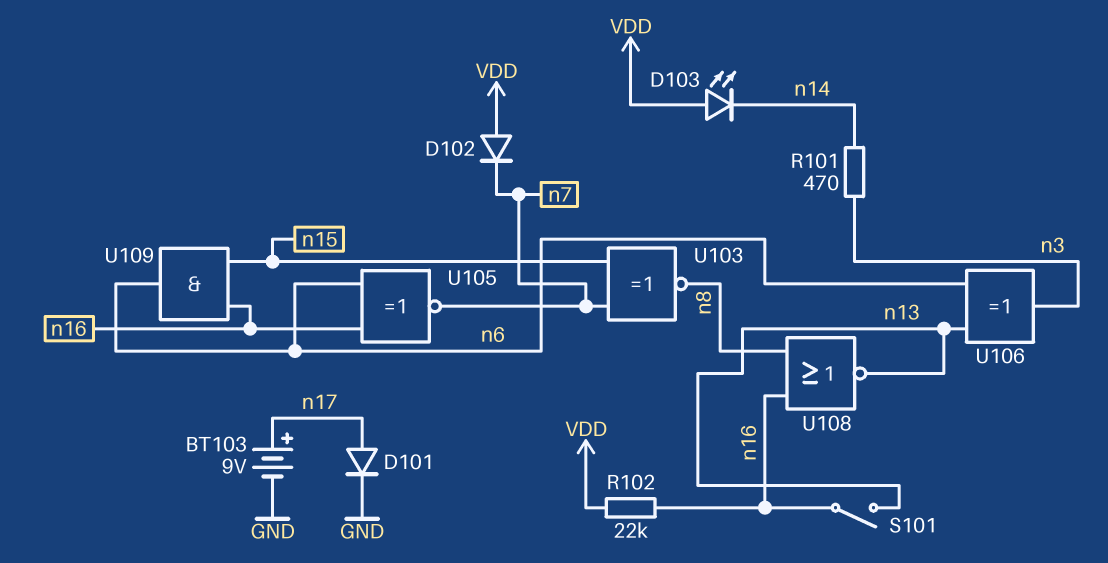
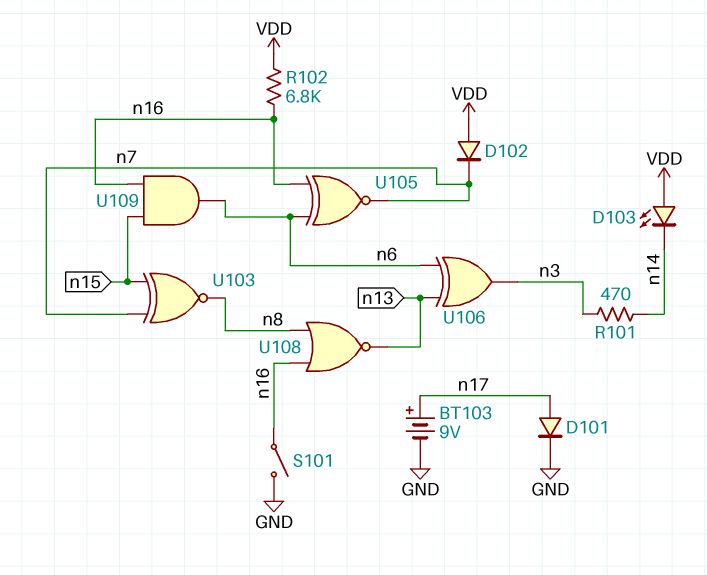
R102: 22k (VDD, n16) -> 6.8k (VDD, n16)
S101: switch (n13, n16) -> switch (GND, n16)

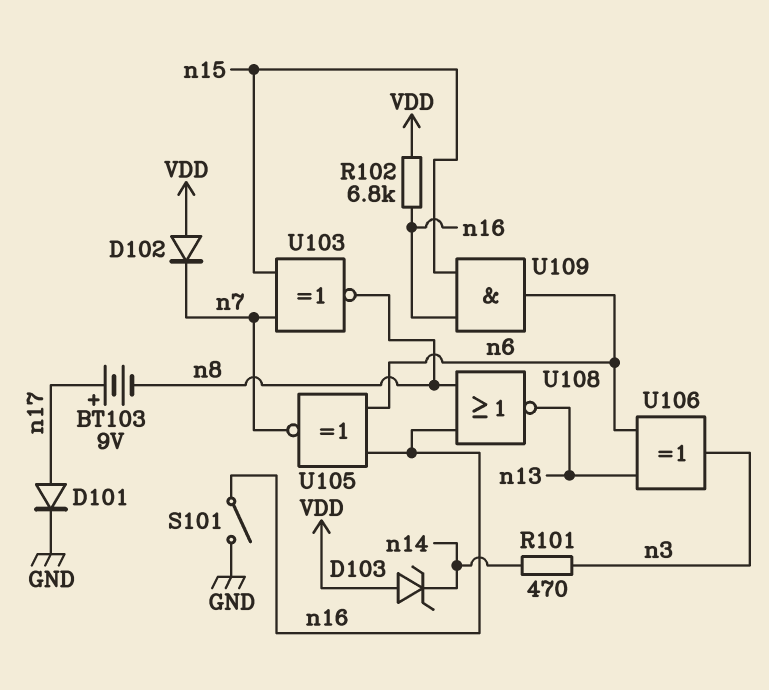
BT103: 9V (plus n17, minus GND) -> 9V (plus n17, minus n8)
D103: LED (A VDD, K n14) -> zener (A VDD, K n14)

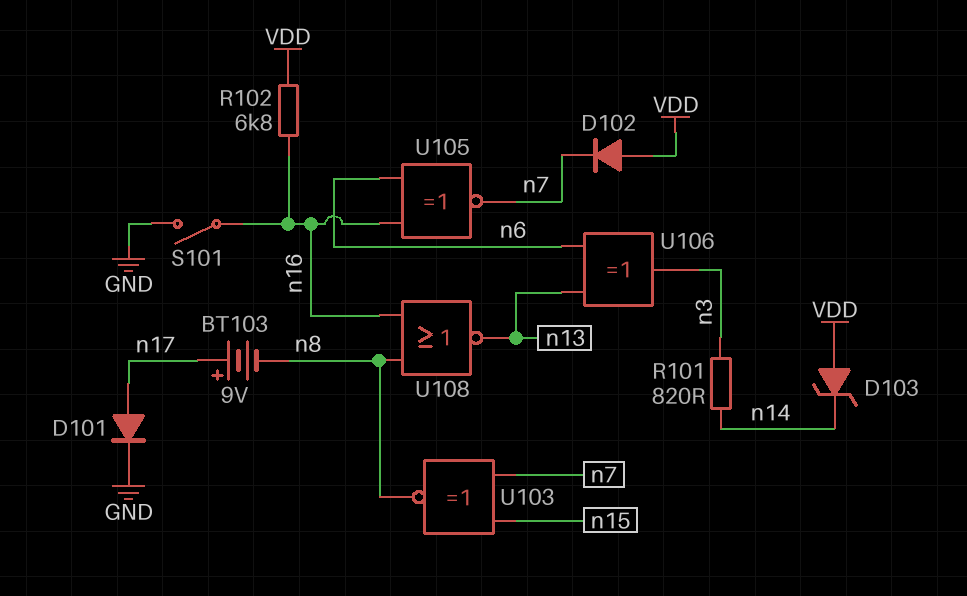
R101: 470 (n3, n14) -> 820 (n3, n14)
U109: AND (in n15, in n16, out n6) -> none

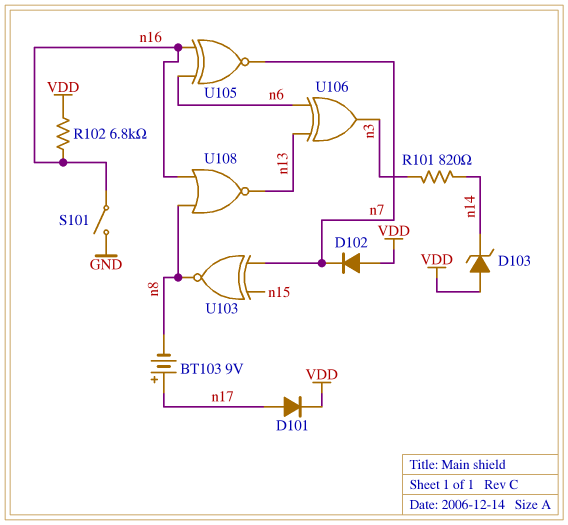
D101: diode (A n17, K GND) -> diode (A n17, K VDD)

